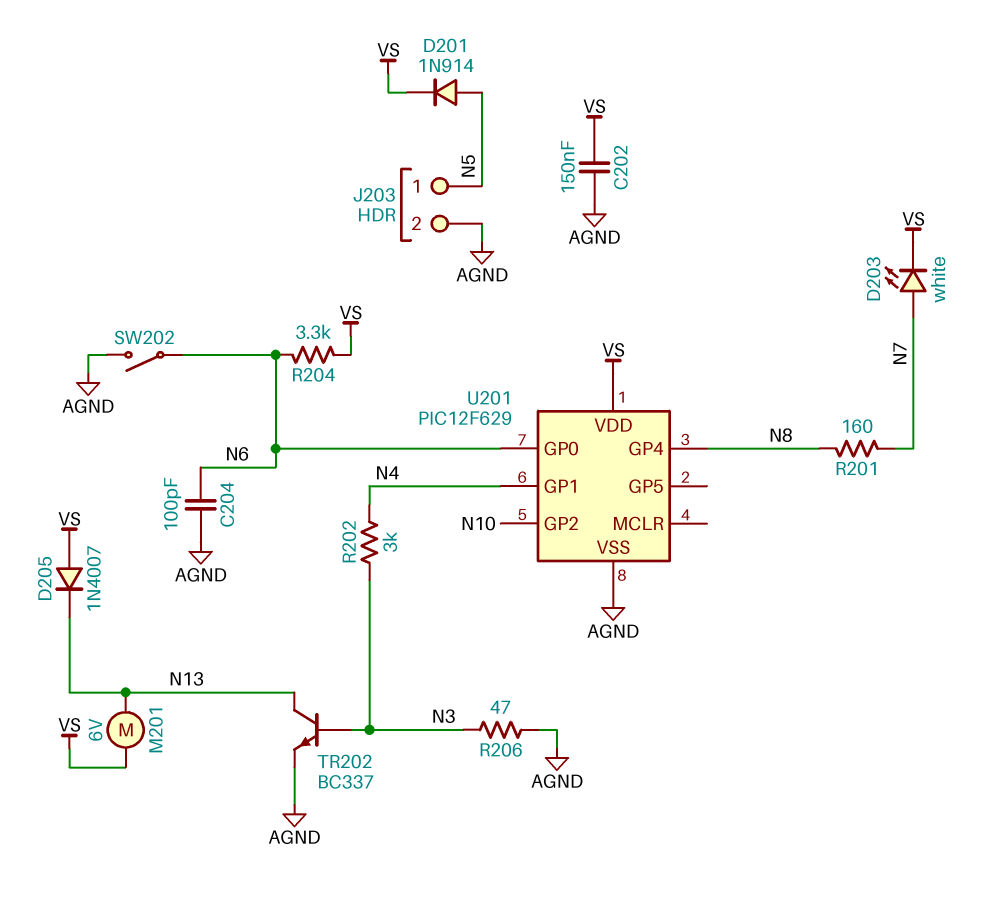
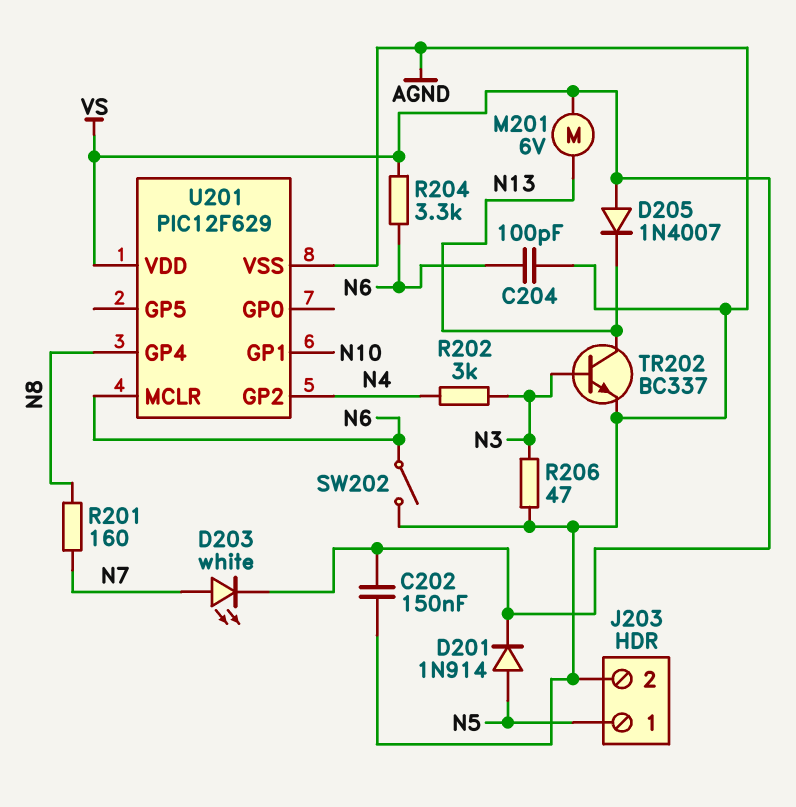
U201 pin GP0: N6 -> none
U201 pin GP1: N4 -> N10
U201 pin GP2: N10 -> N4
U201 pin MCLR: none -> N6

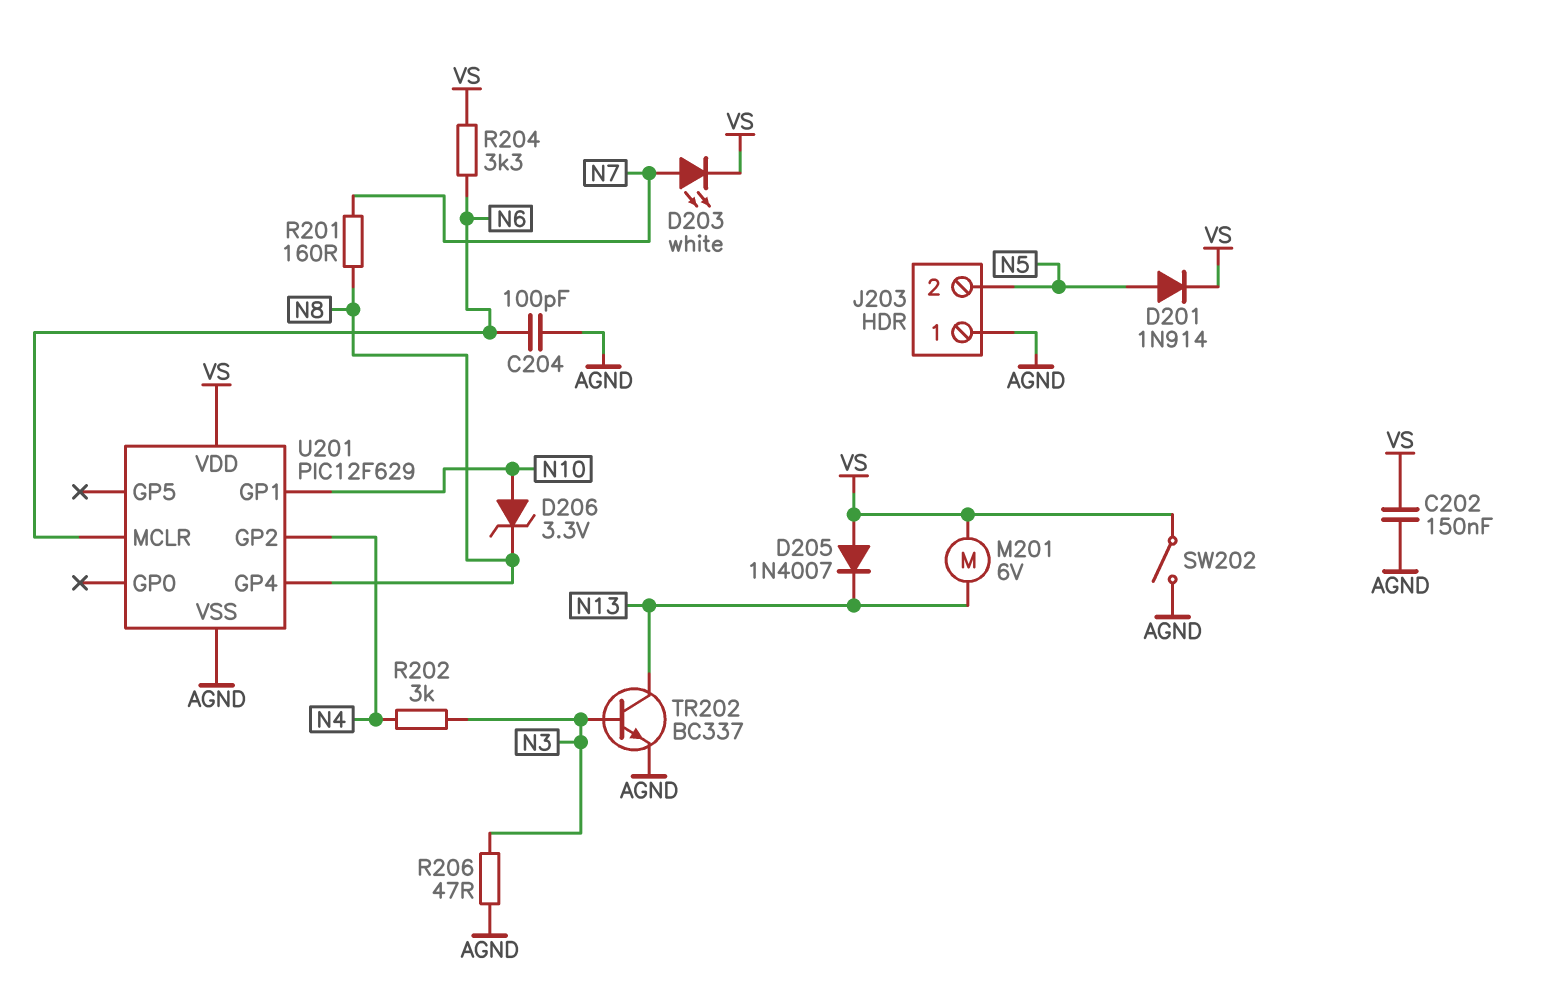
D206: none -> zener 3.3V (A N10, K N8)
J203 pin 1: N5 -> AGND
J203 pin 2: AGND -> N5
SW202: switch (AGND, N6) -> switch (AGND, VS)

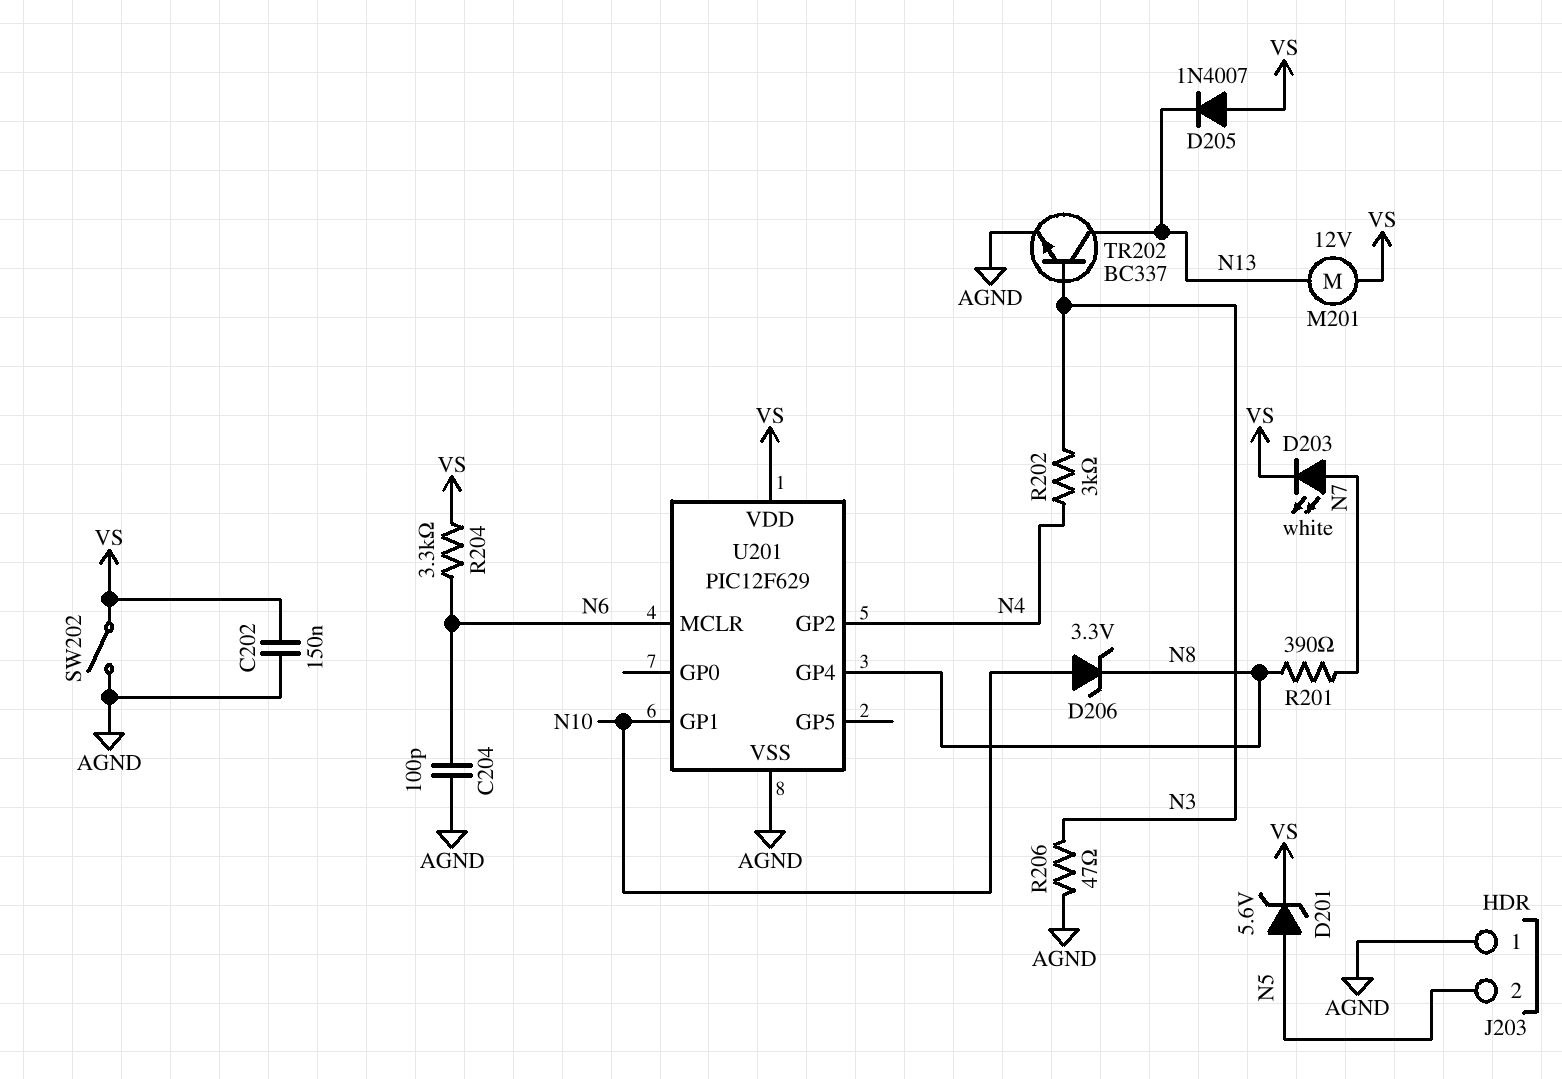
D201: diode 1N914 (A N5, K VS) -> zener 5.6V (A N5, K VS)
M201: motor 6V (N13, VS) -> motor 12V (N13, VS)
R201: 160 (N7, N8) -> 390 (N7, N8)

